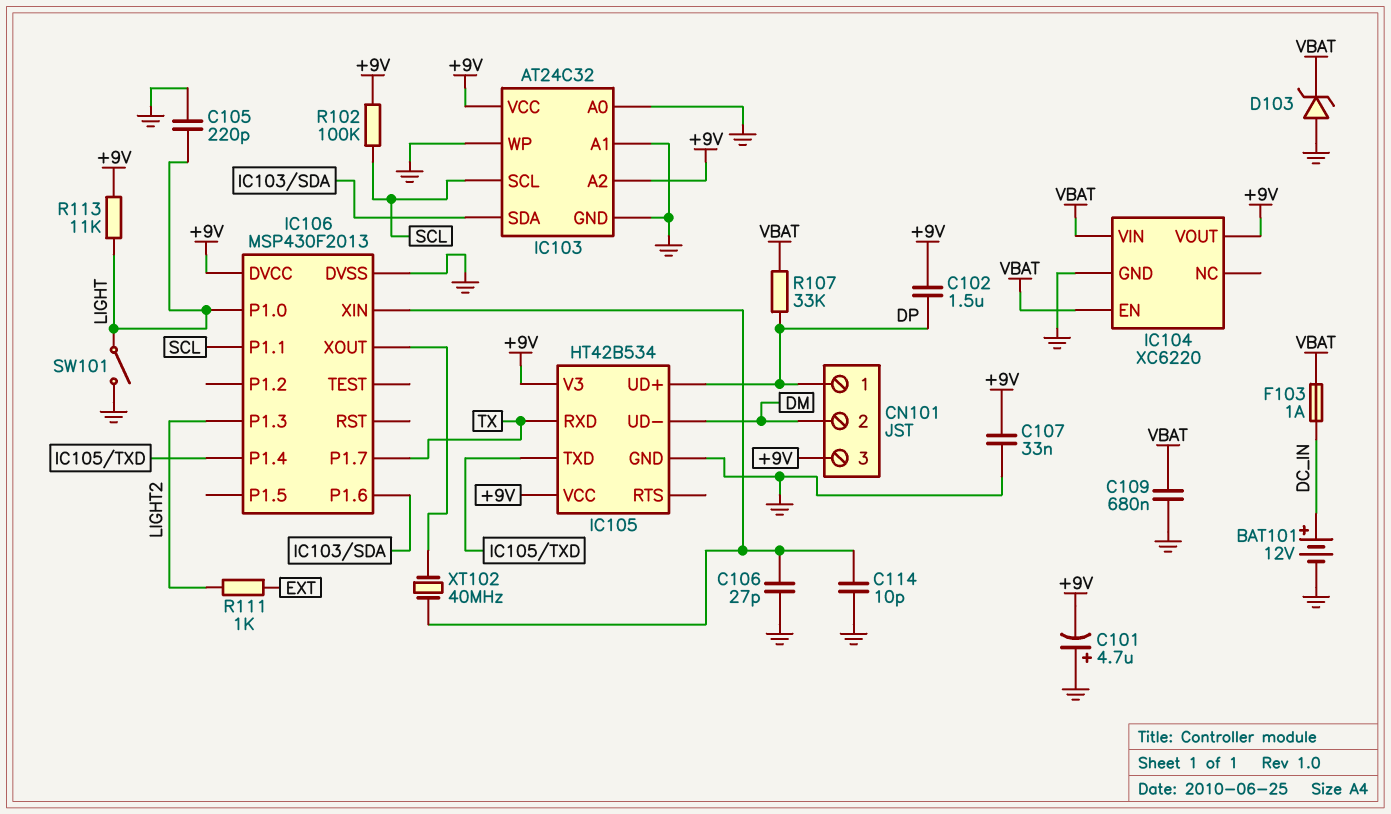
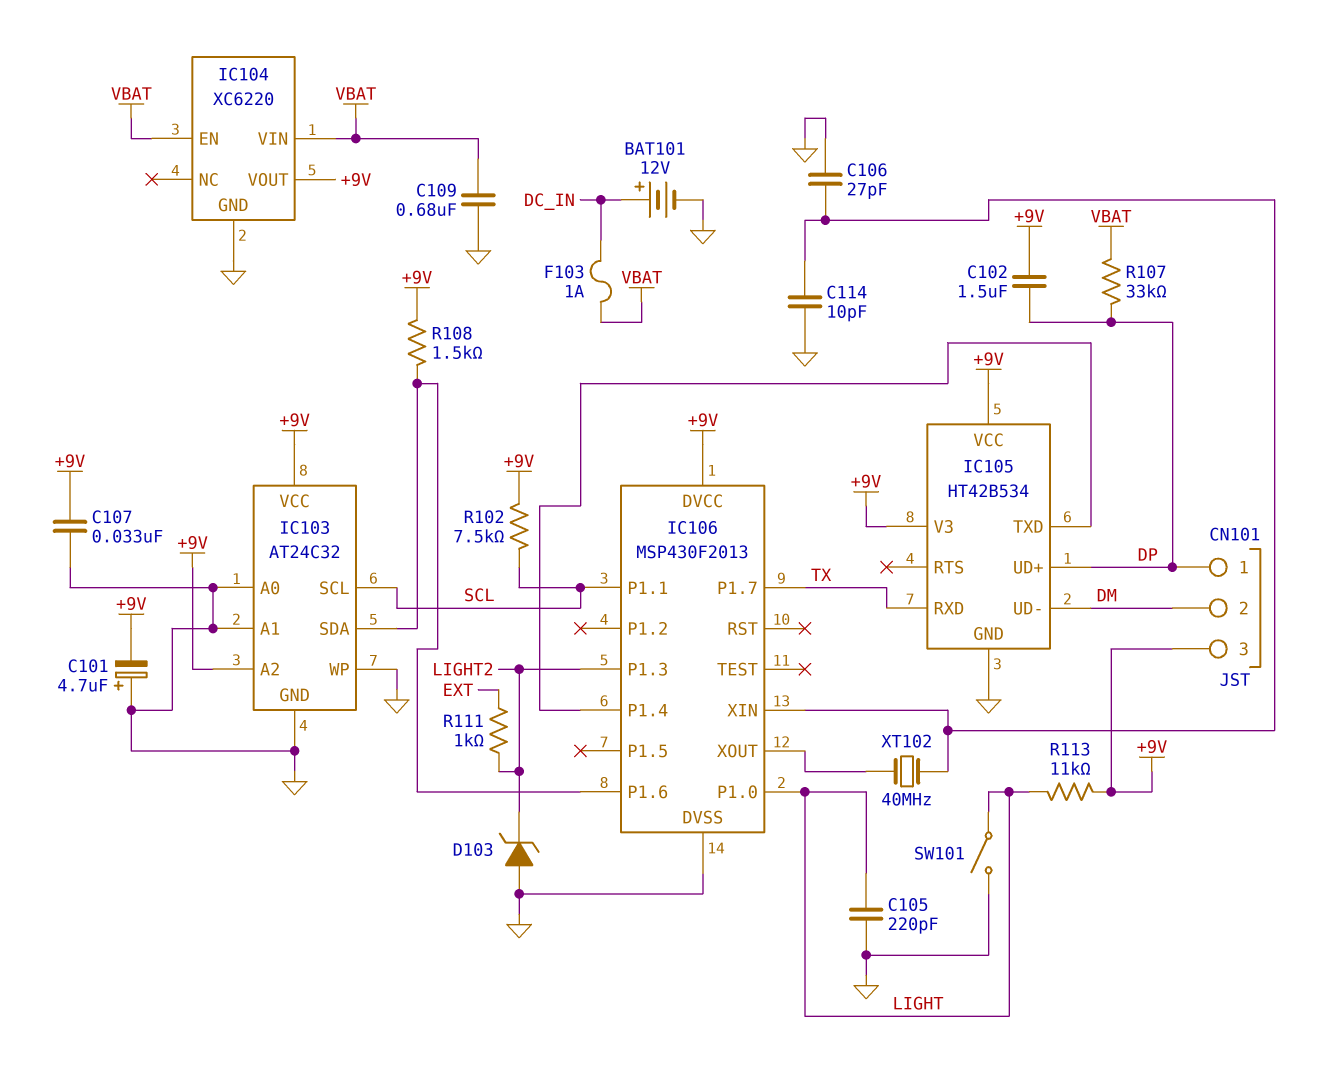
D103: zener (A GND, K VBAT) -> zener (A GND, K LIGHT2)
R102: 100k (+9V, SCL) -> 7.5k (+9V, SCL)
R108: none -> 1.5k (+9V, IC103/SDA)

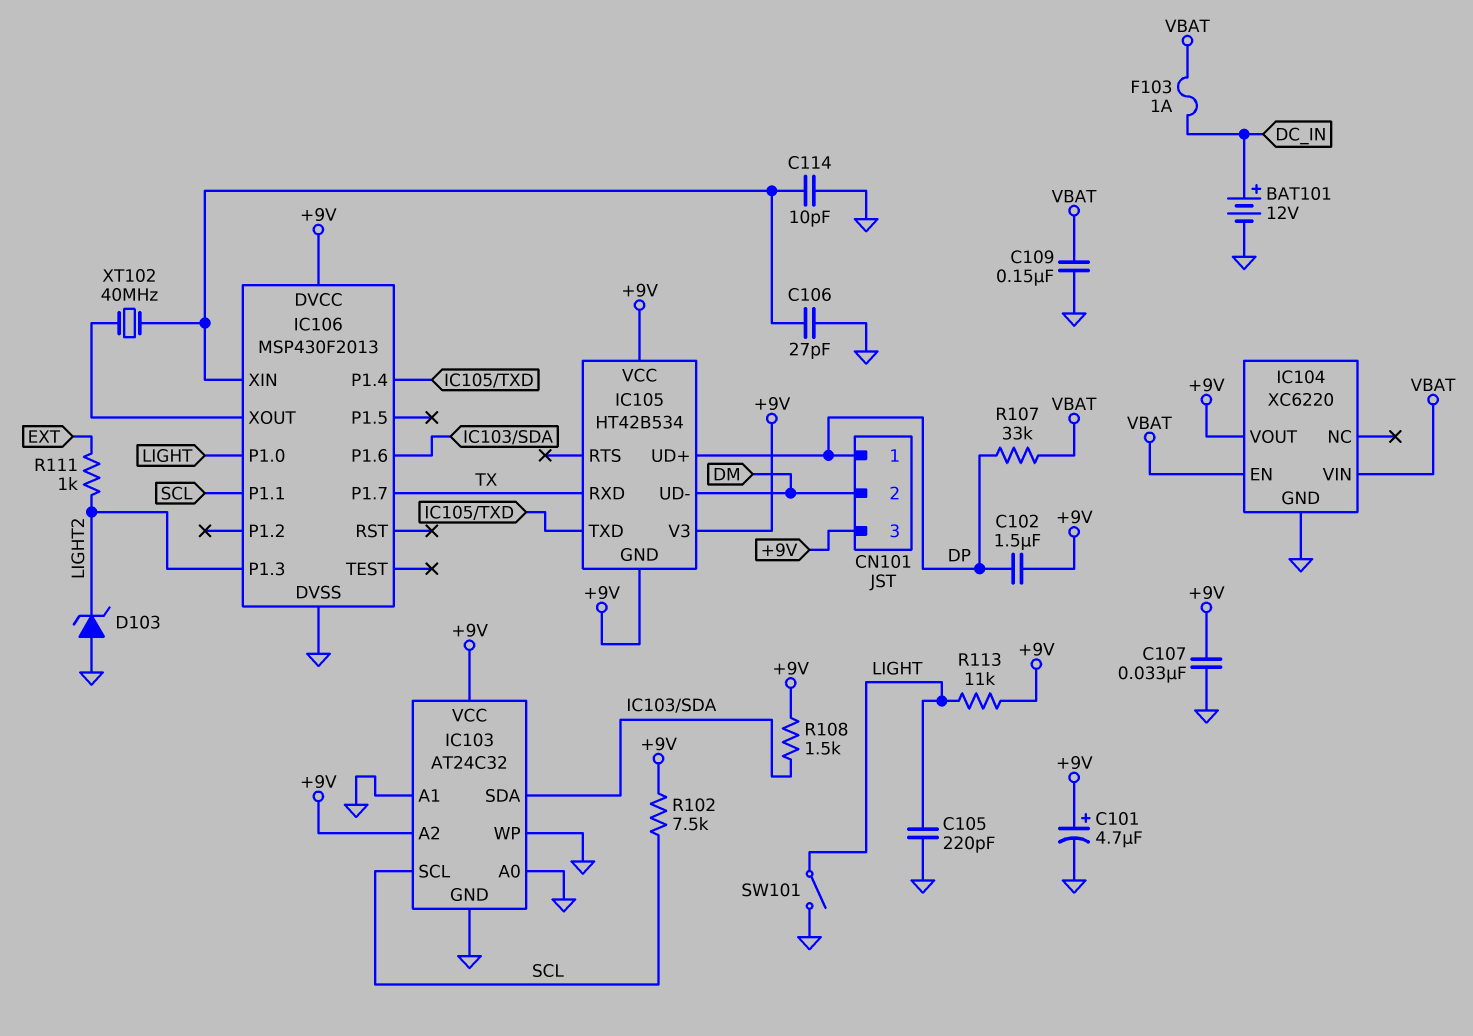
C101: 4.7uF (plus GND, minus +9V) -> 4.7uF (plus +9V, minus GND)
C109: 680nF (GND, VBAT) -> 150nF (GND, VBAT)
IC105 pin GND: GND -> +9V

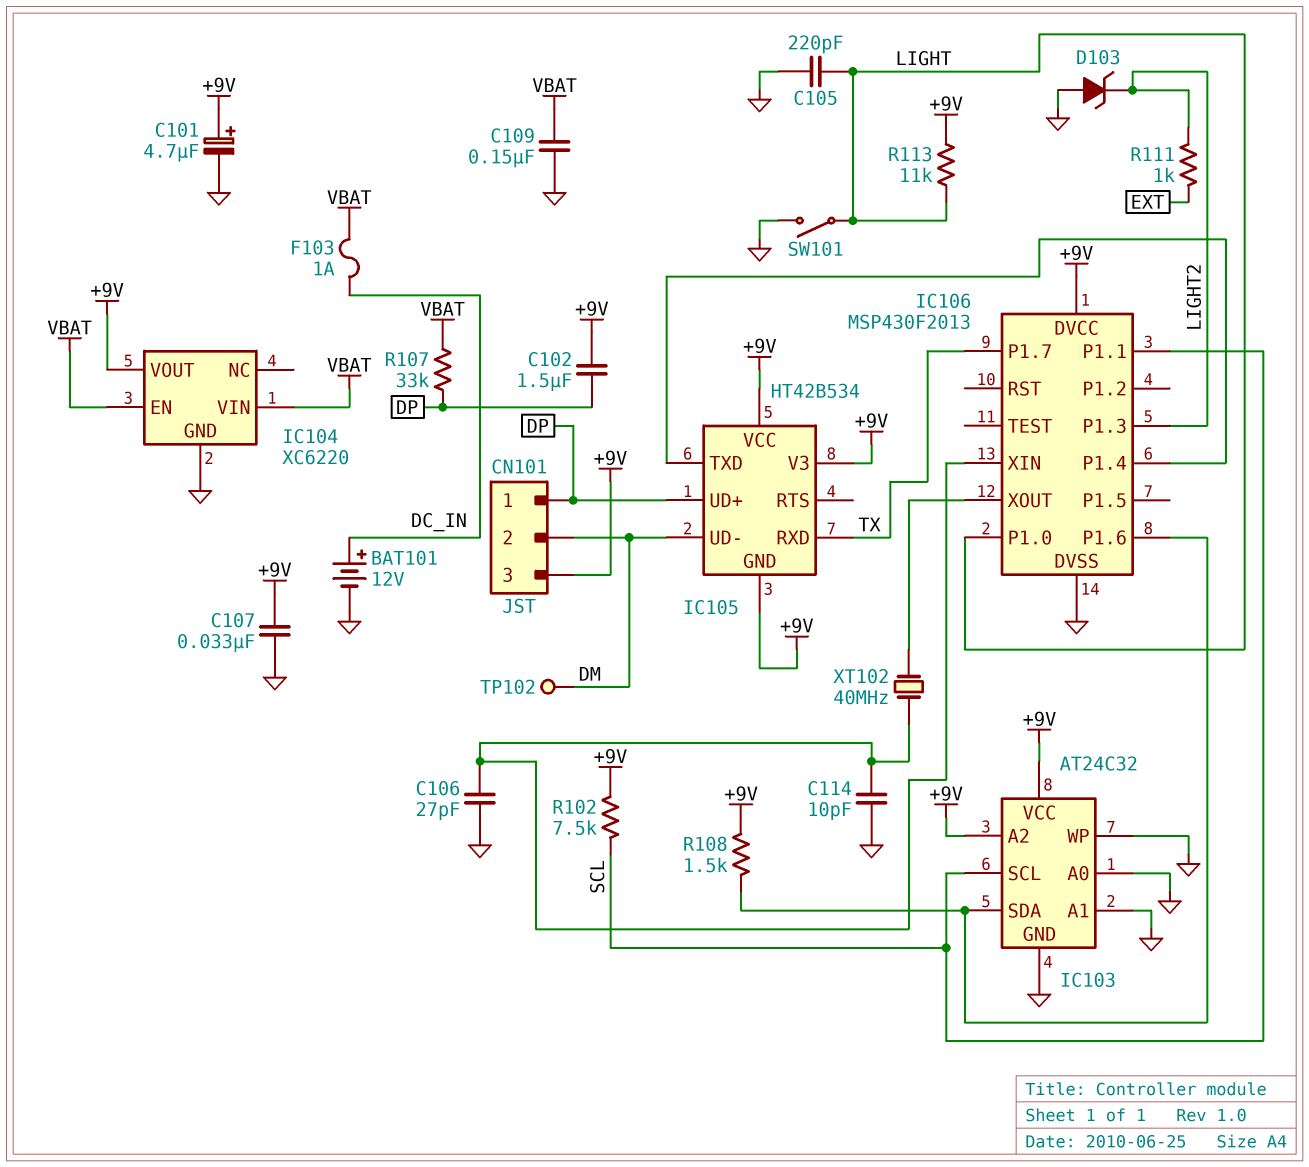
TP102: none -> test point (DM)

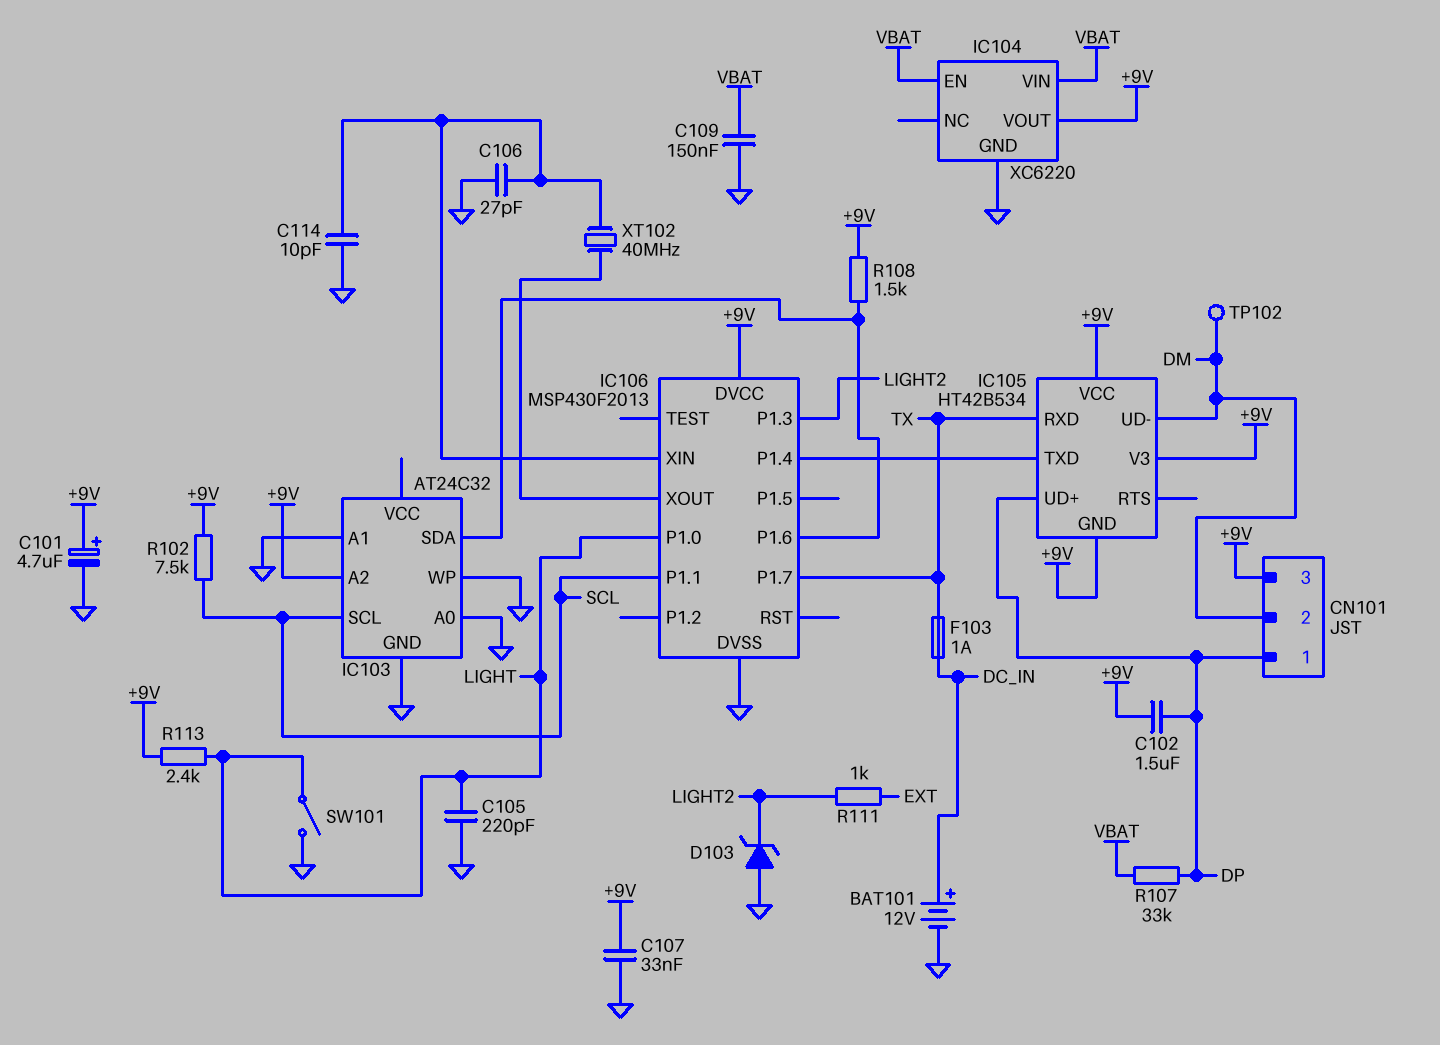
F103: 1A (DC_IN, VBAT) -> 1A (DC_IN, TX)
IC103 pin VCC: +9V -> none
R113: 11k (+9V, LIGHT) -> 2.4k (+9V, LIGHT)

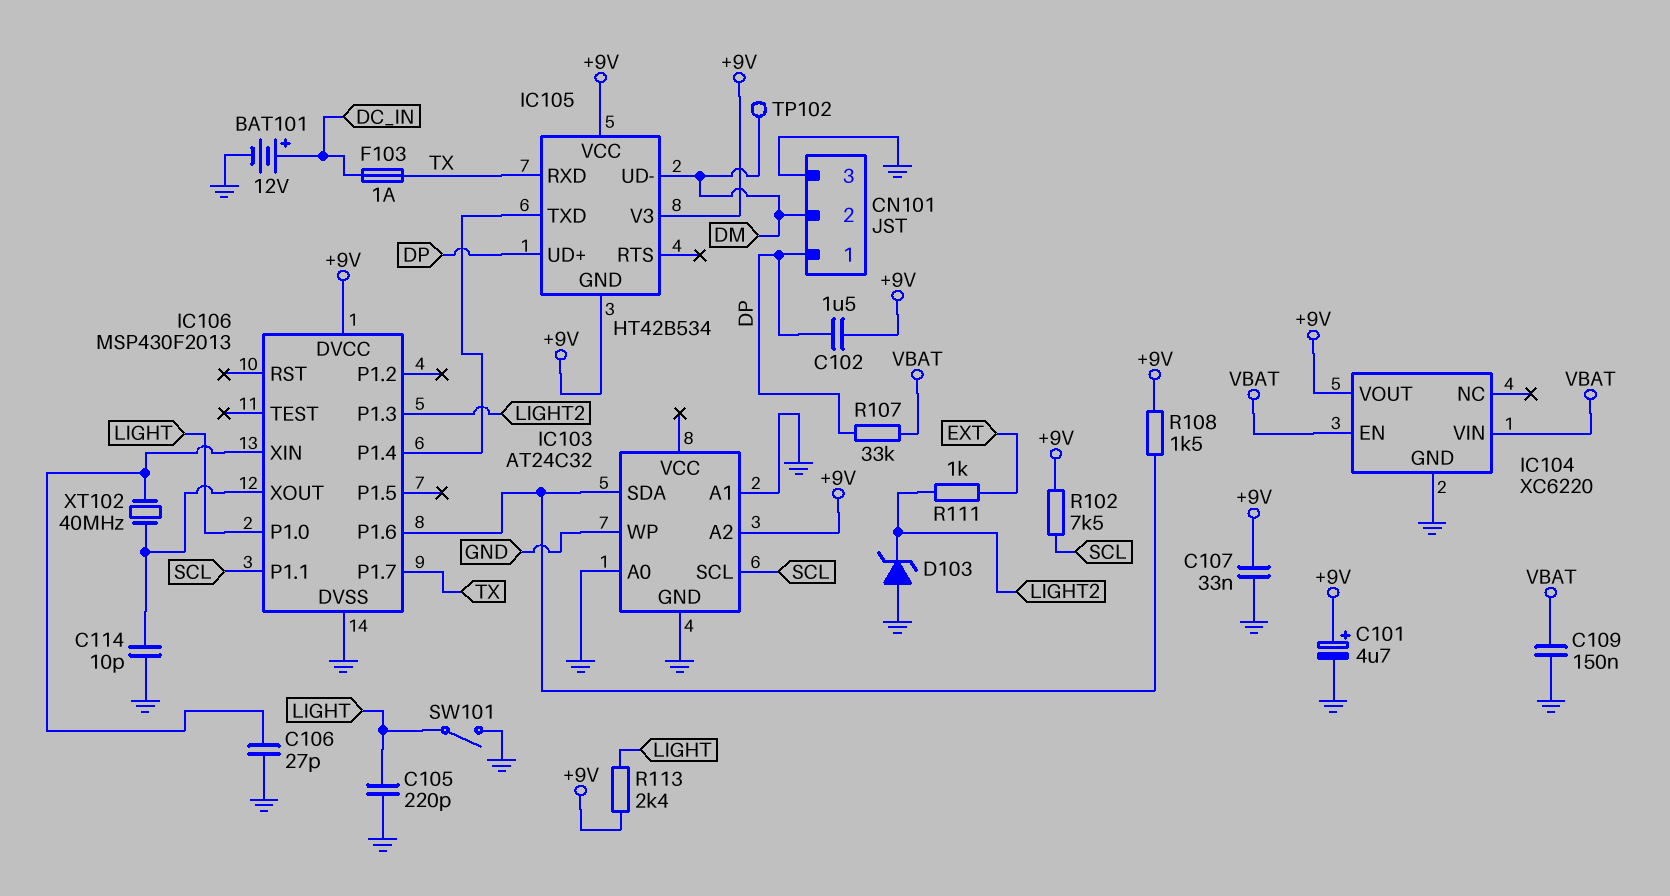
C114: 10pF (GND, IC106/XIN) -> 10pF (GND, IC106/XOUT)
CN101 pin 3: +9V -> GND

